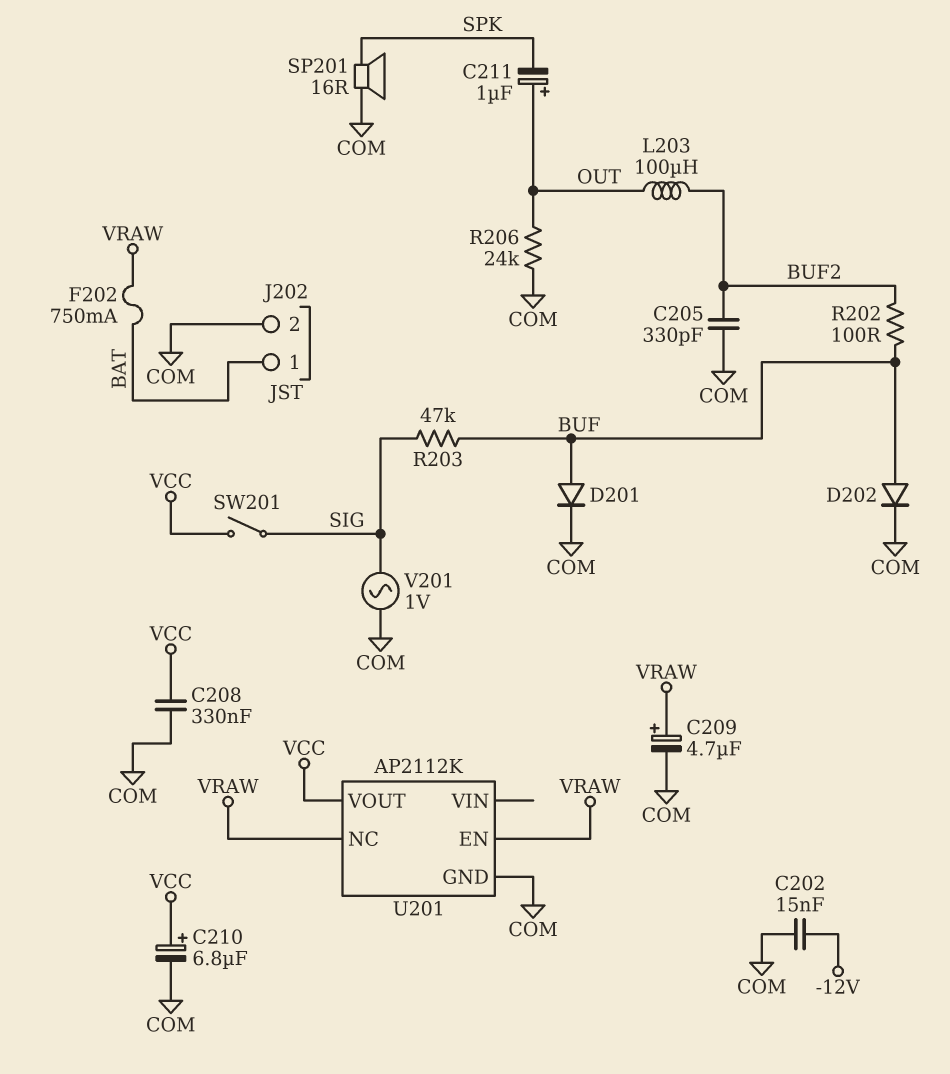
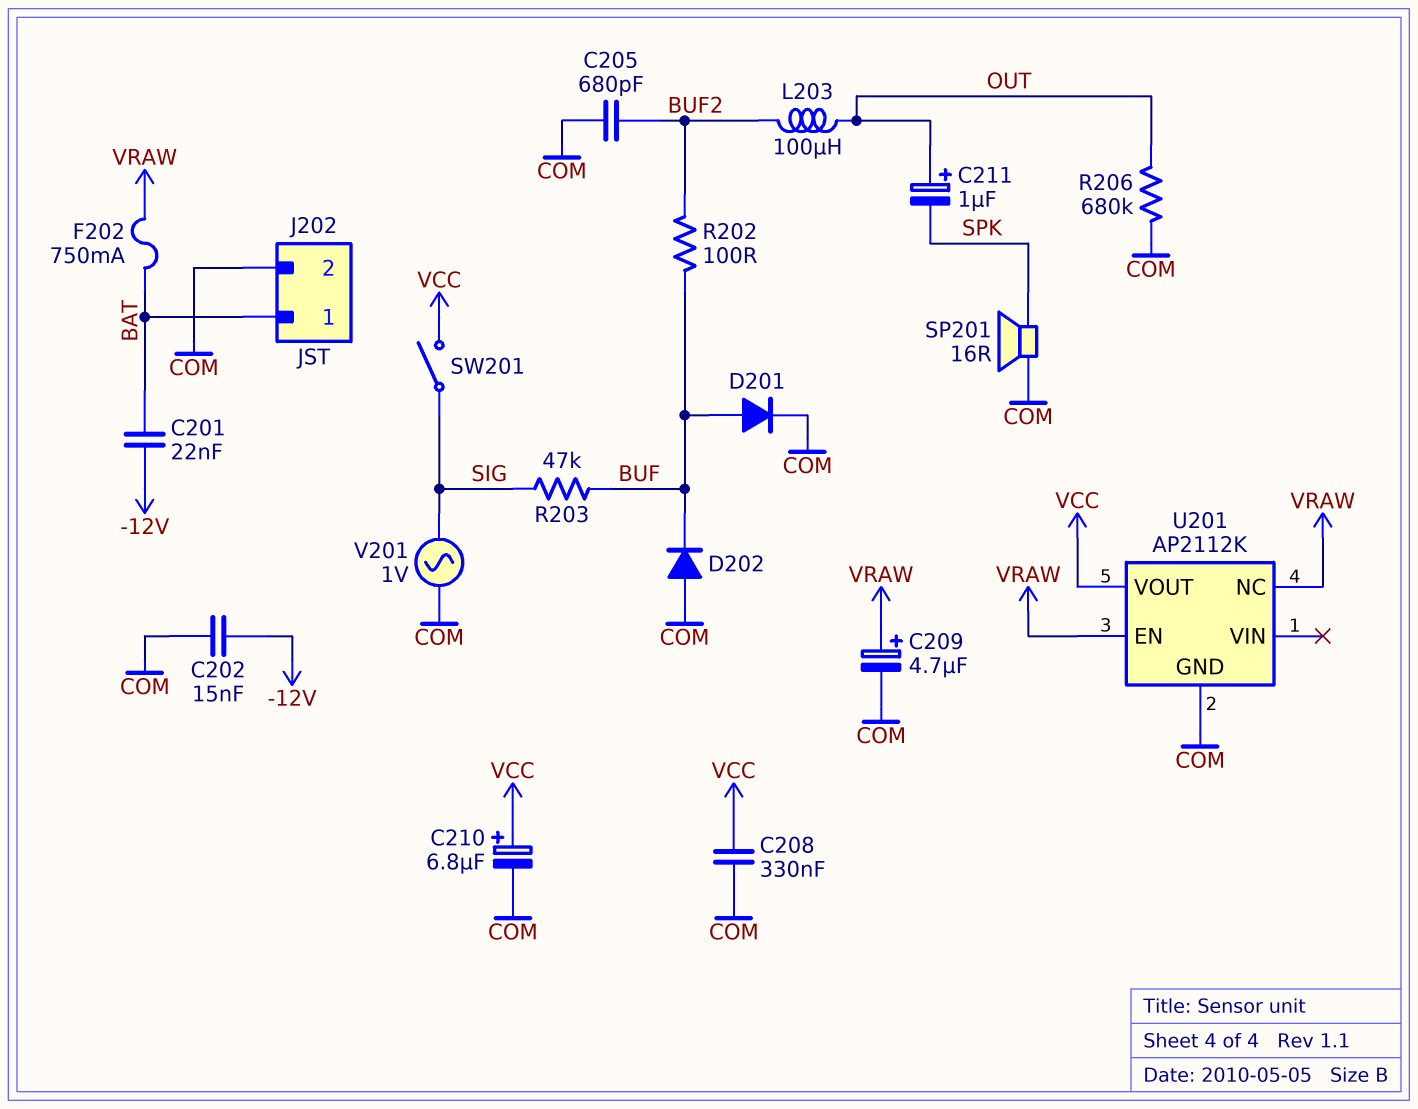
C201: none -> 22nF (-12V, BAT)
C205: 330pF (BUF2, COM) -> 680pF (BUF2, COM)
D202: diode (A BUF, K COM) -> diode (A COM, K BUF)
R206: 24k (COM, OUT) -> 680k (COM, OUT)

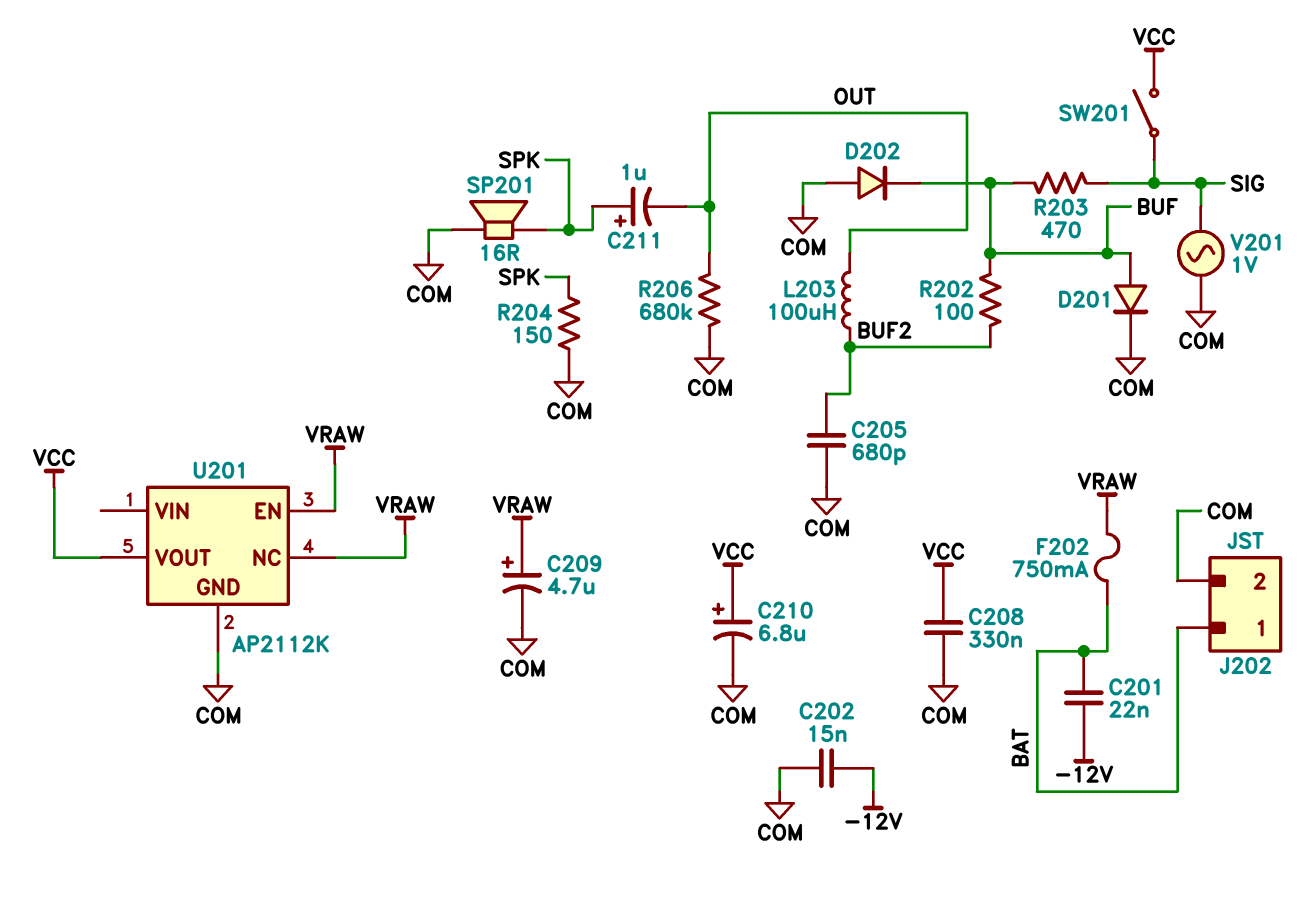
C211: 1uF (plus OUT, minus SPK) -> 1uF (plus SPK, minus OUT)
R203: 47k (BUF, SIG) -> 470 (BUF, SIG)
R204: none -> 150 (COM, SPK)

